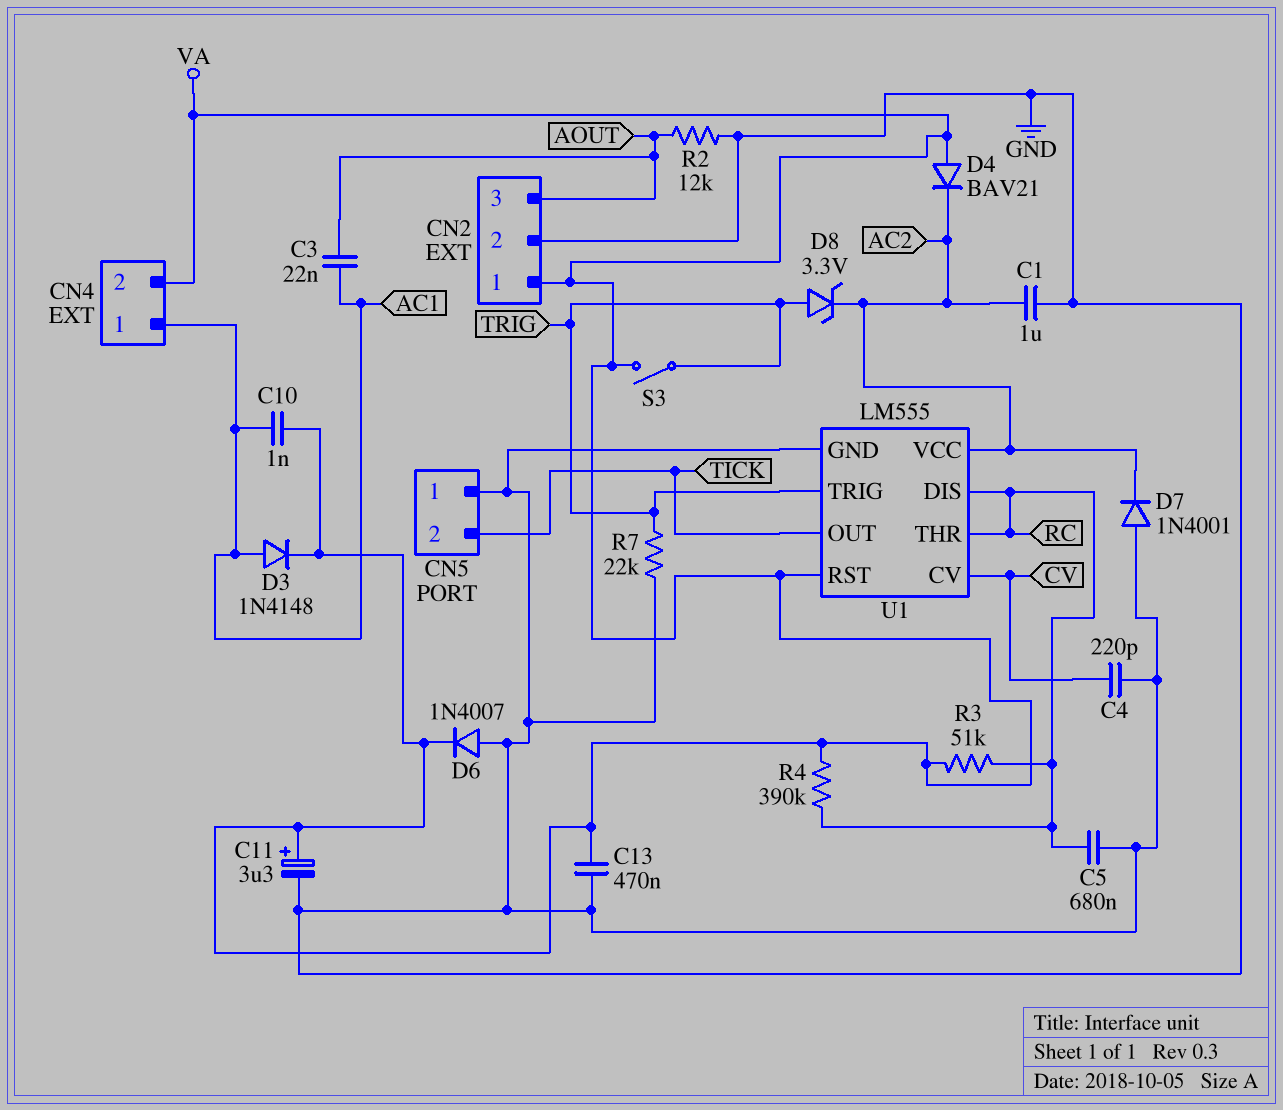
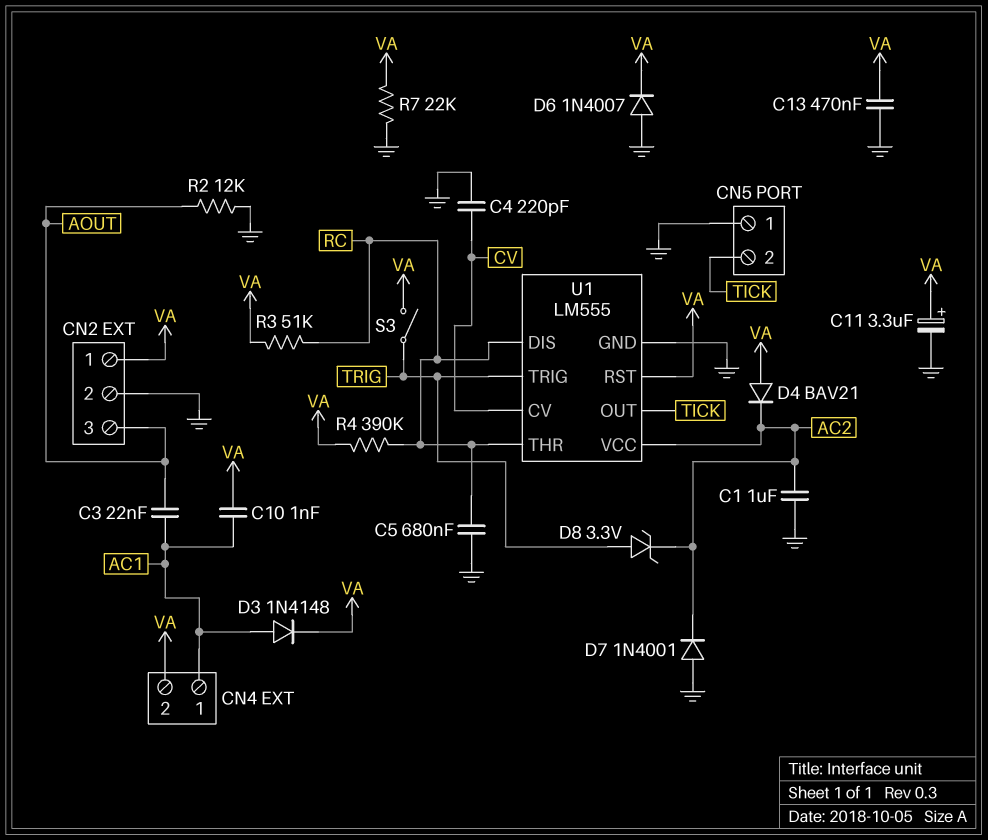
R7: 22k (GND, TRIG) -> 22k (GND, VA)

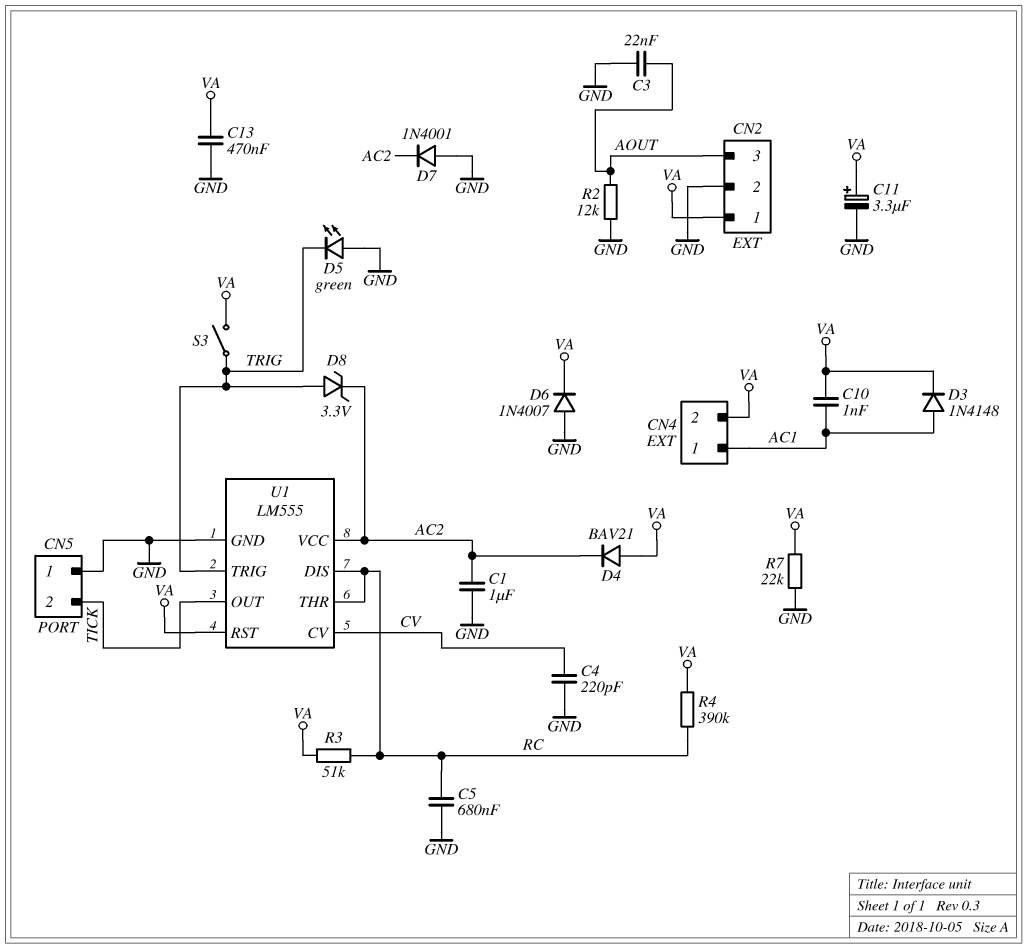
C3: 22nF (AC1, AOUT) -> 22nF (AOUT, GND)
D5: none -> LED green (A GND, K TRIG)

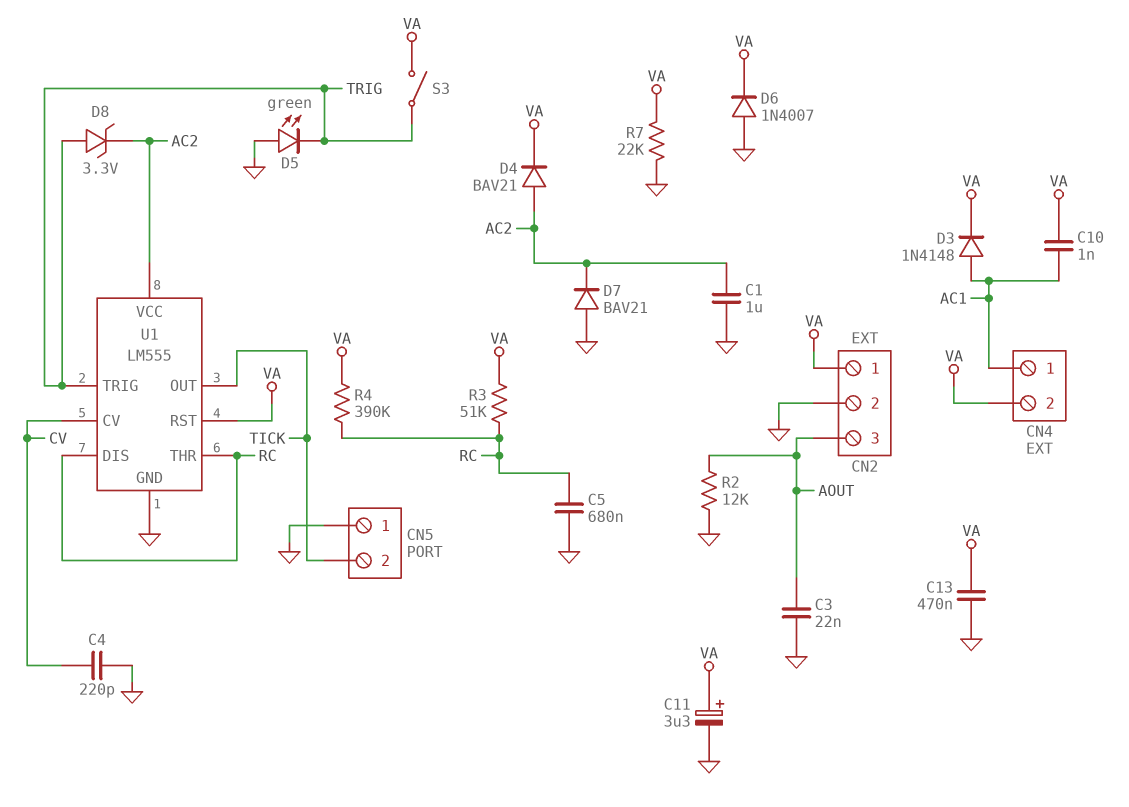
D4: diode BAV21 (A VA, K AC2) -> diode BAV21 (A AC2, K VA)
D7: diode 1N4001 (A GND, K AC2) -> diode BAV21 (A GND, K AC2)

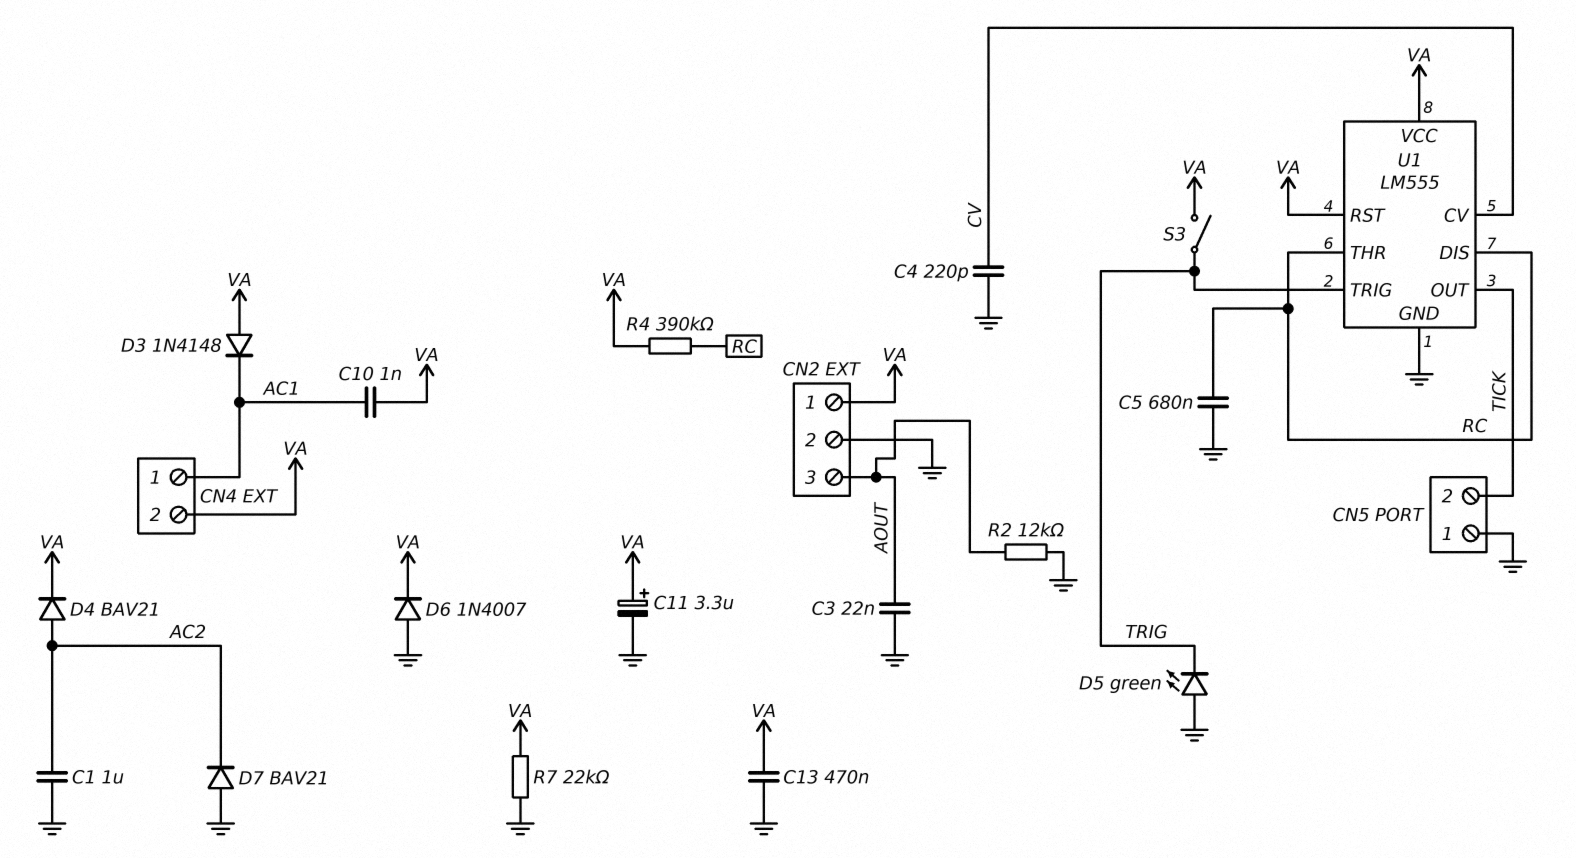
D3: diode 1N4148 (A AC1, K VA) -> diode 1N4148 (A VA, K AC1)
D8: zener 3.3V (A TRIG, K AC2) -> none
R3: 51k (RC, VA) -> none
U1 pin VCC: AC2 -> VA

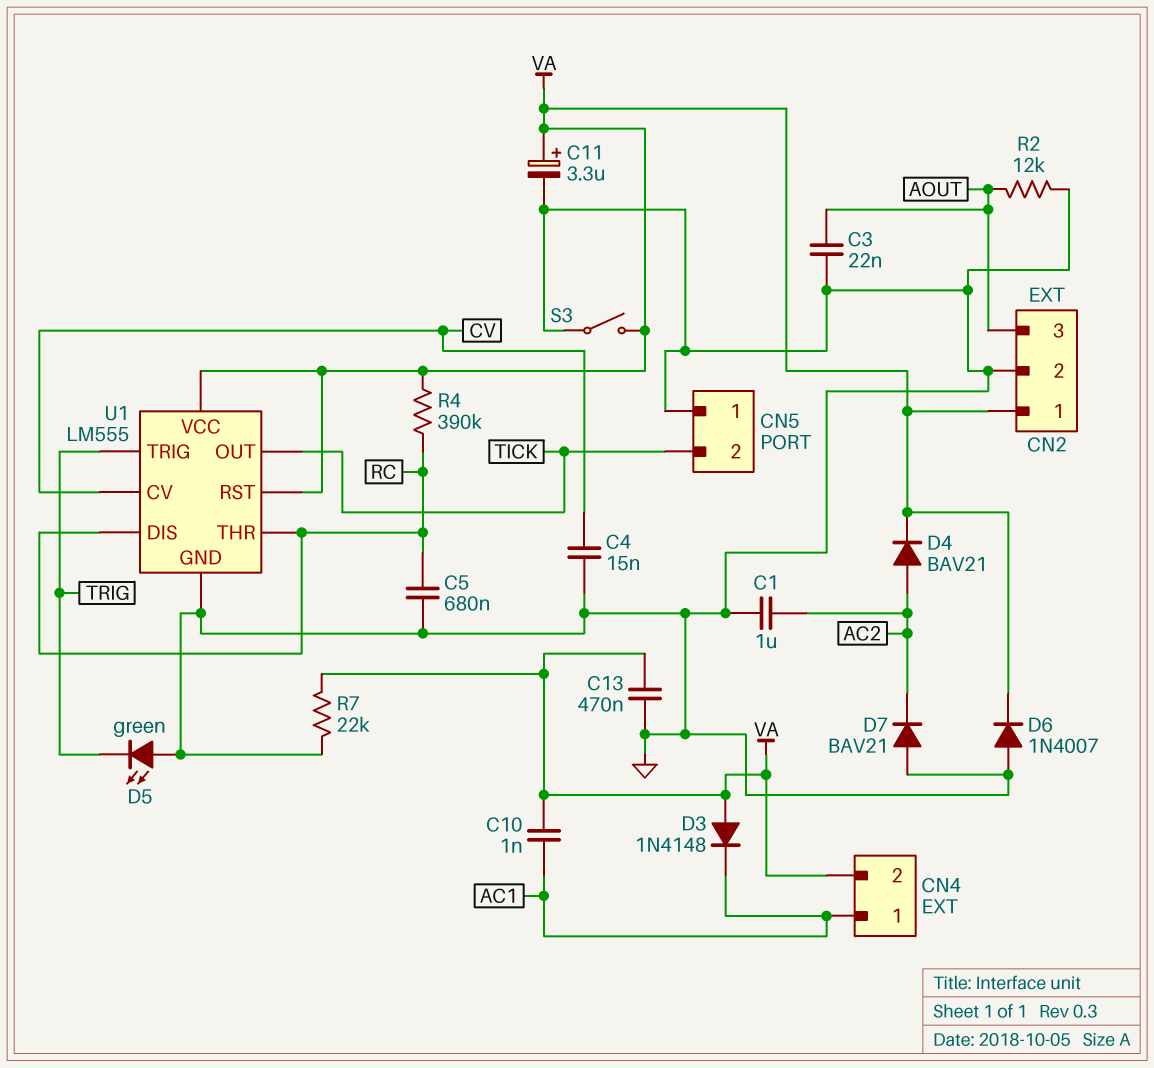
C4: 220pF (CV, GND) -> 15nF (CV, GND)
S3: switch (TRIG, VA) -> switch (GND, VA)

